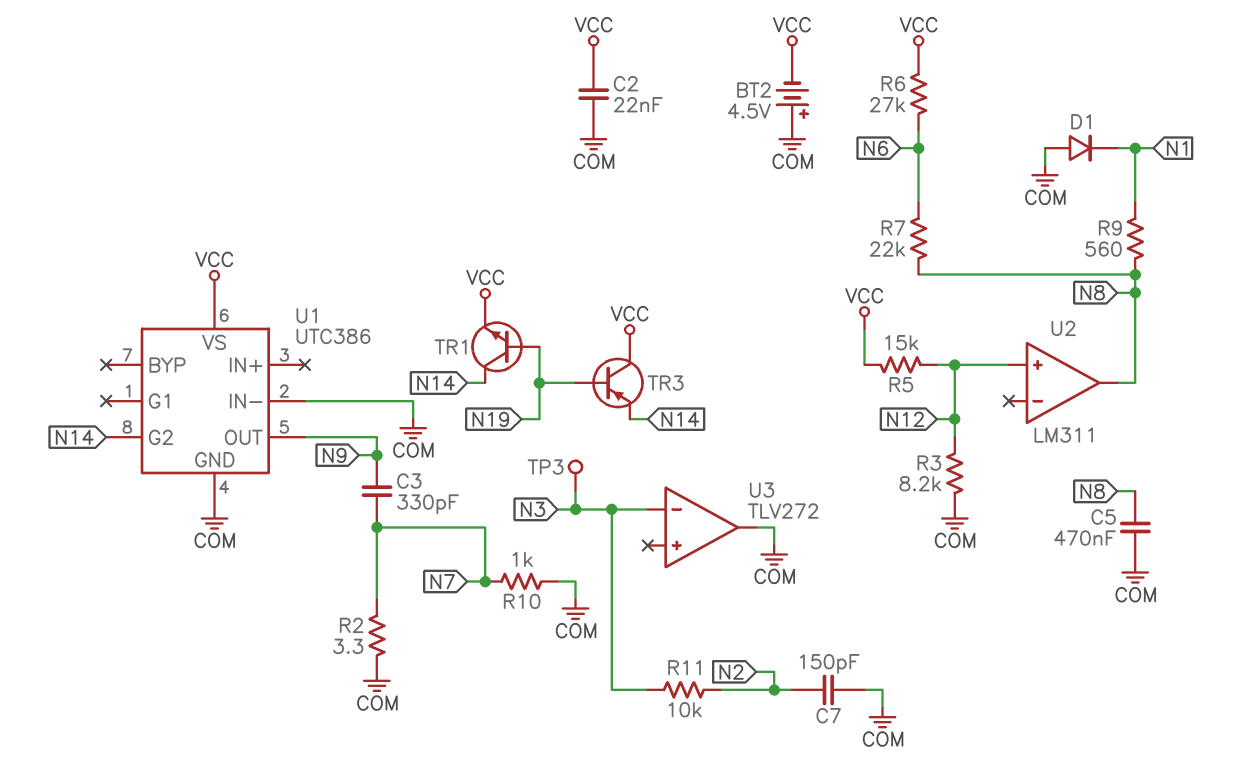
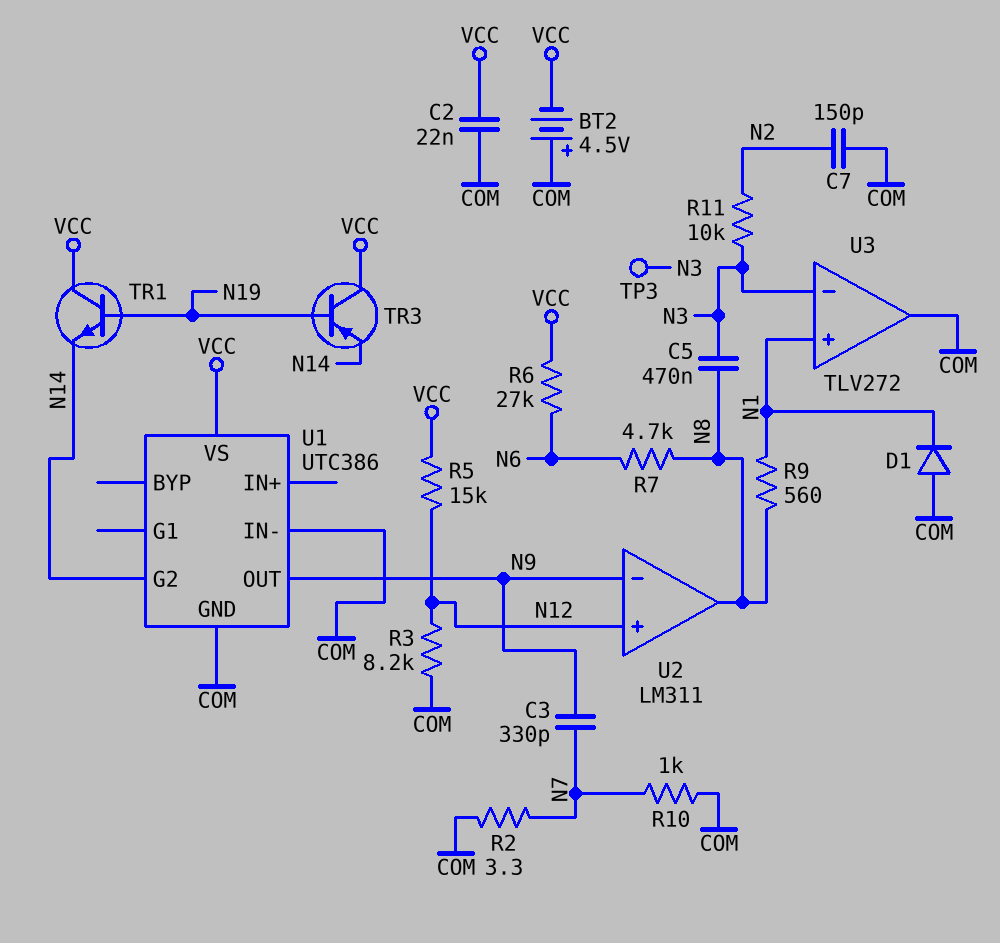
C5: 470nF (COM, N8) -> 470nF (N3, N8)
R7: 22k (N6, N8) -> 4.7k (N6, N8)
TR1: NPN (B N19, C N14, E VCC) -> NPN (B N19, C VCC, E N14)
U2 pin in-: none -> N9
U3 pin in+: none -> N1

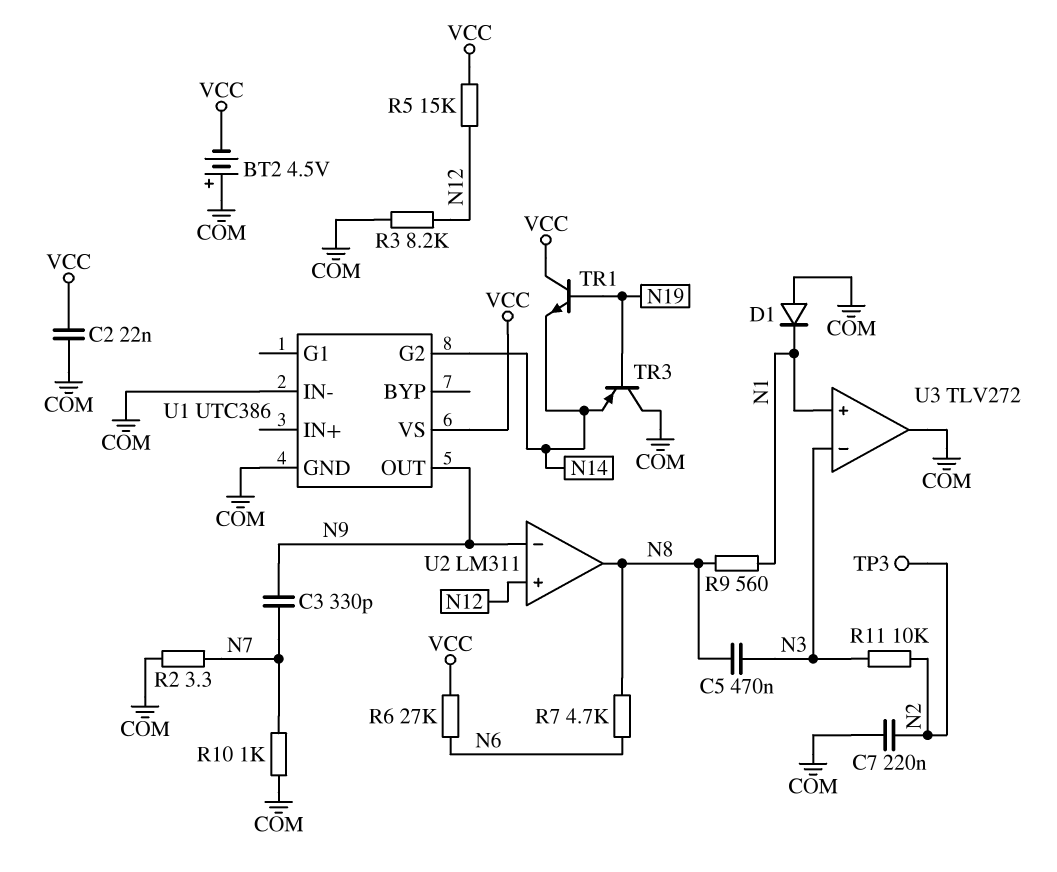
C7: 150pF (COM, N2) -> 220nF (COM, N2)
TP3: test point (N3) -> test point (N2)
TR3: PNP (B N19, C VCC, E N14) -> PNP (B N19, C COM, E N14)

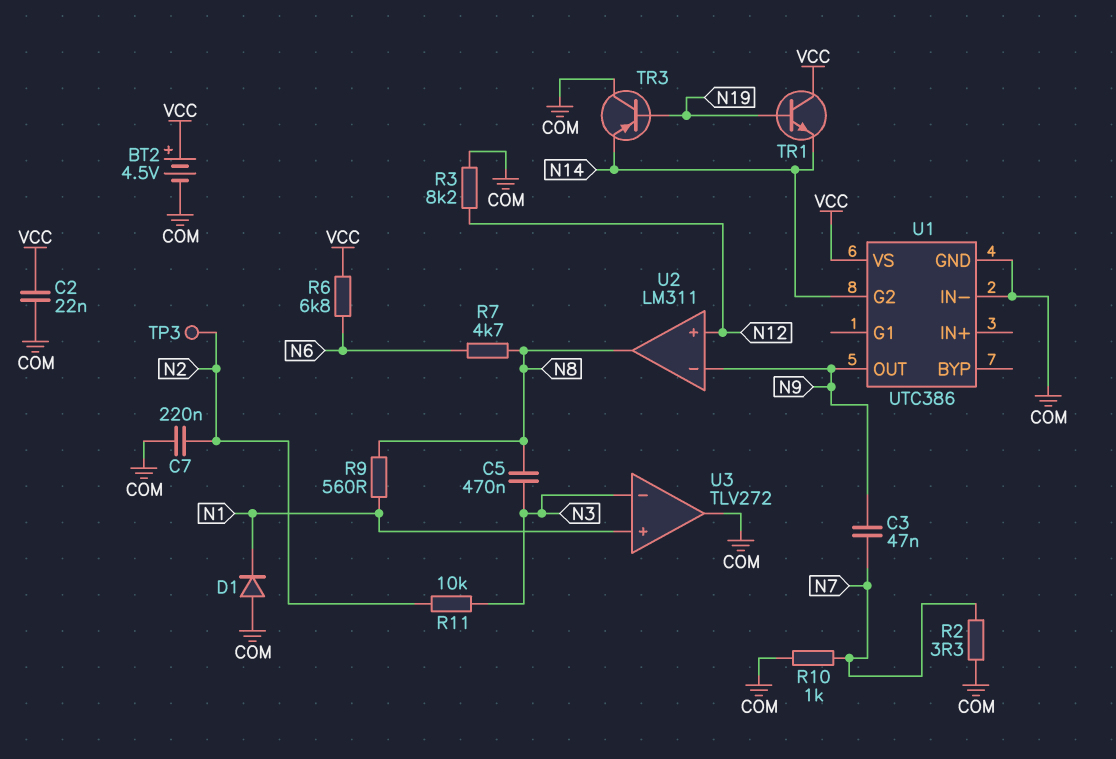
BT2: 4.5V (plus COM, minus VCC) -> 4.5V (plus VCC, minus COM)
C3: 330pF (N7, N9) -> 47nF (N7, N9)
R5: 15k (N12, VCC) -> none
R6: 27k (N6, VCC) -> 6.8k (N6, VCC)

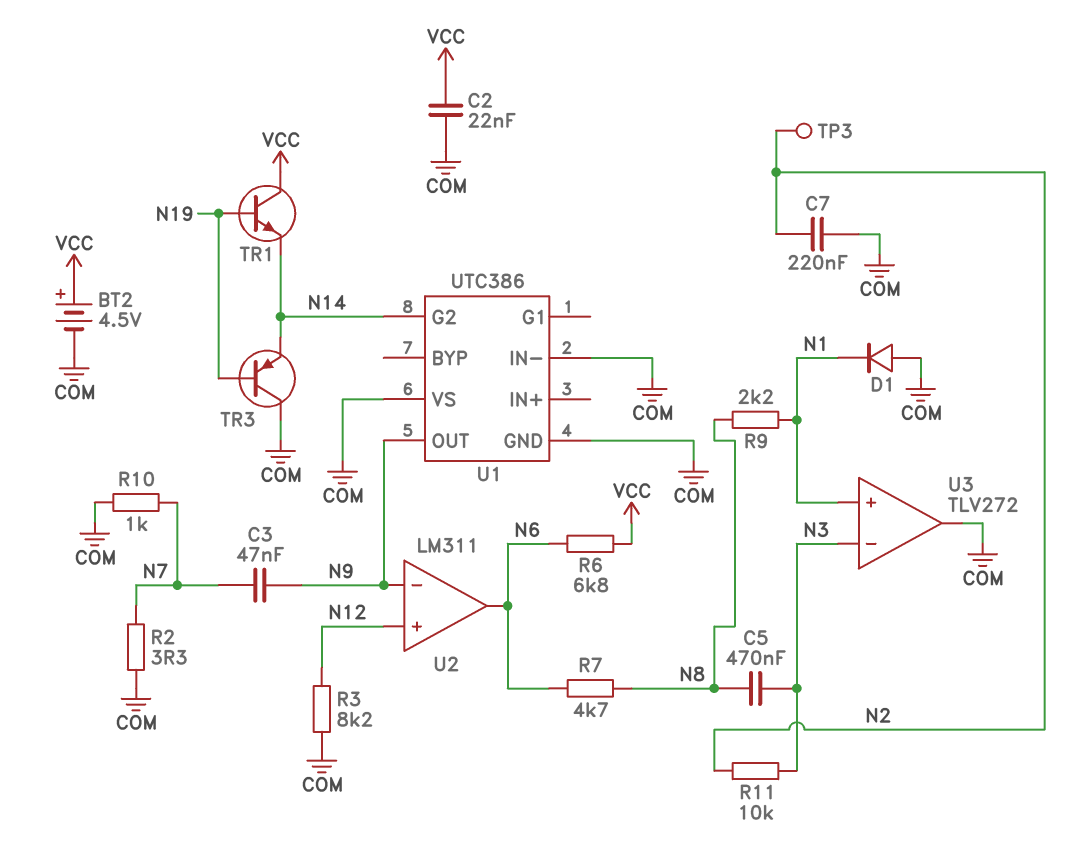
R9: 560 (N1, N8) -> 2.2k (N1, N8)
U1 pin VS: VCC -> COM
U2 pin out: N8 -> N6

